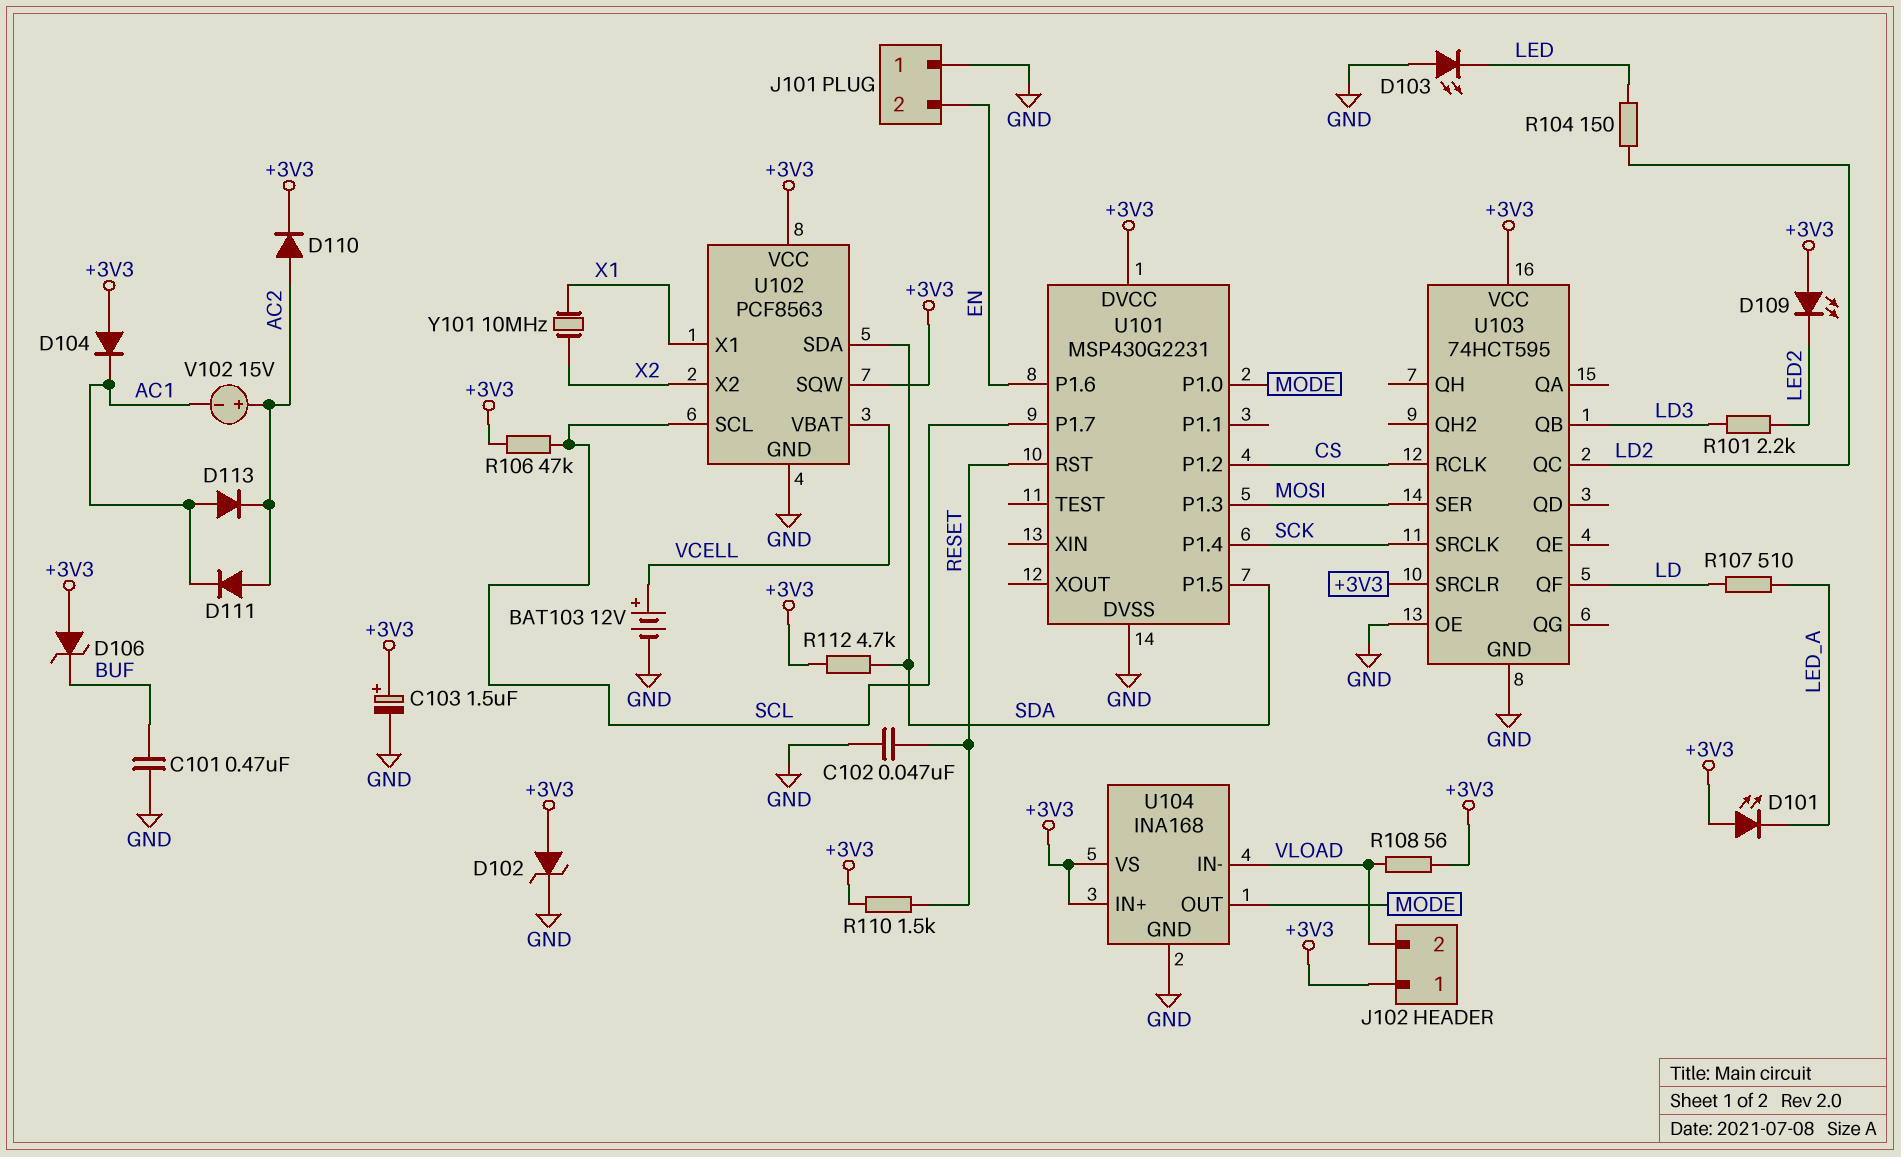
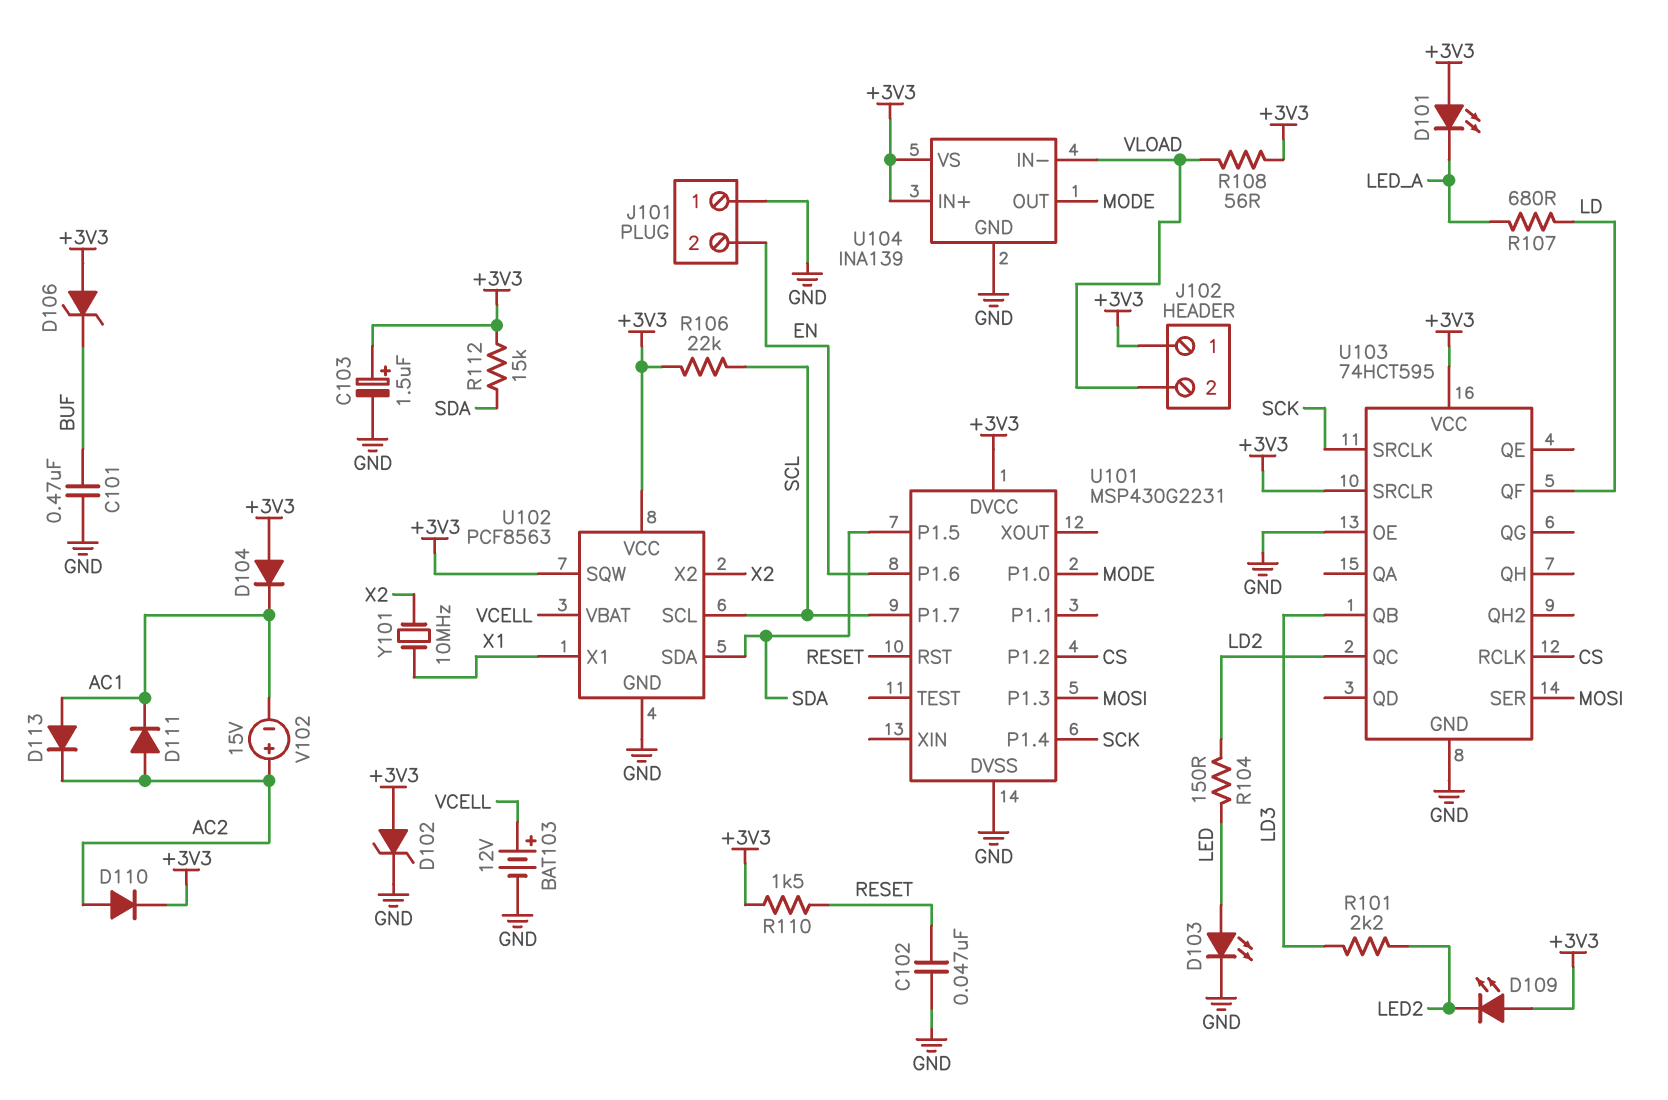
D103: LED (A GND, K LED) -> LED (A LED, K GND)
R106: 47k (+3V3, SCL) -> 22k (+3V3, SCL)
R107: 510 (LD, LED_A) -> 680 (LD, LED_A)
R112: 4.7k (+3V3, SDA) -> 15k (+3V3, SDA)
U104: INA168 -> INA139

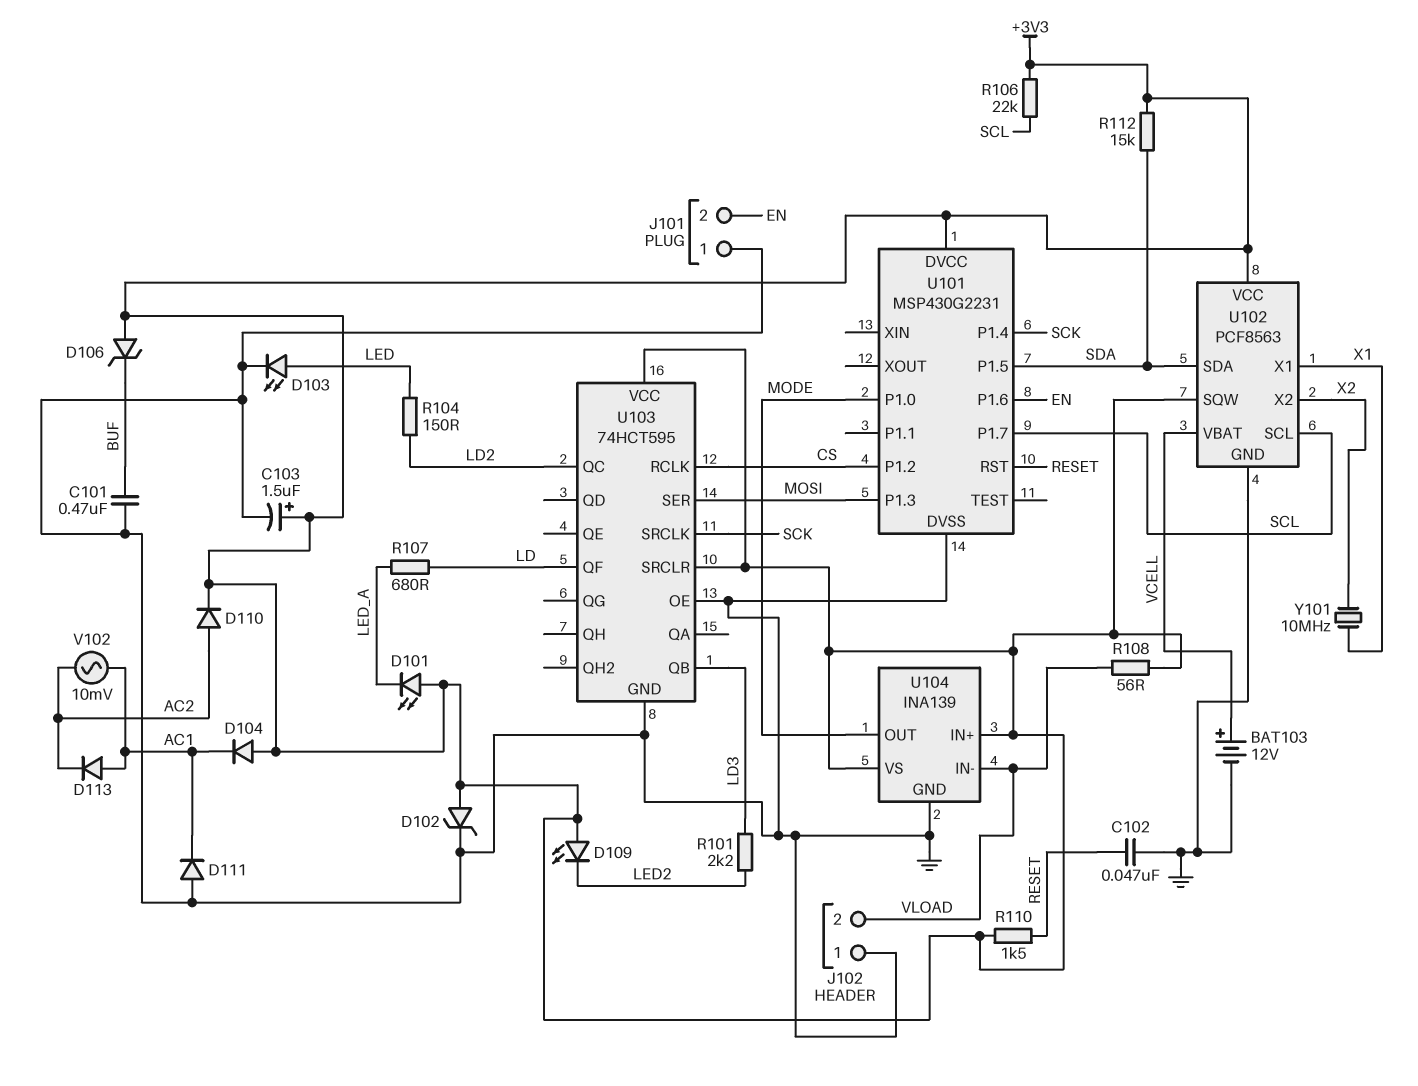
D111: diode (A AC2, K AC1) -> diode (A GND, K AC1)
J102 pin 1: +3V3 -> GND
V102: 15V (plus AC2, minus AC1) -> AC 10mV (AC1, AC2)

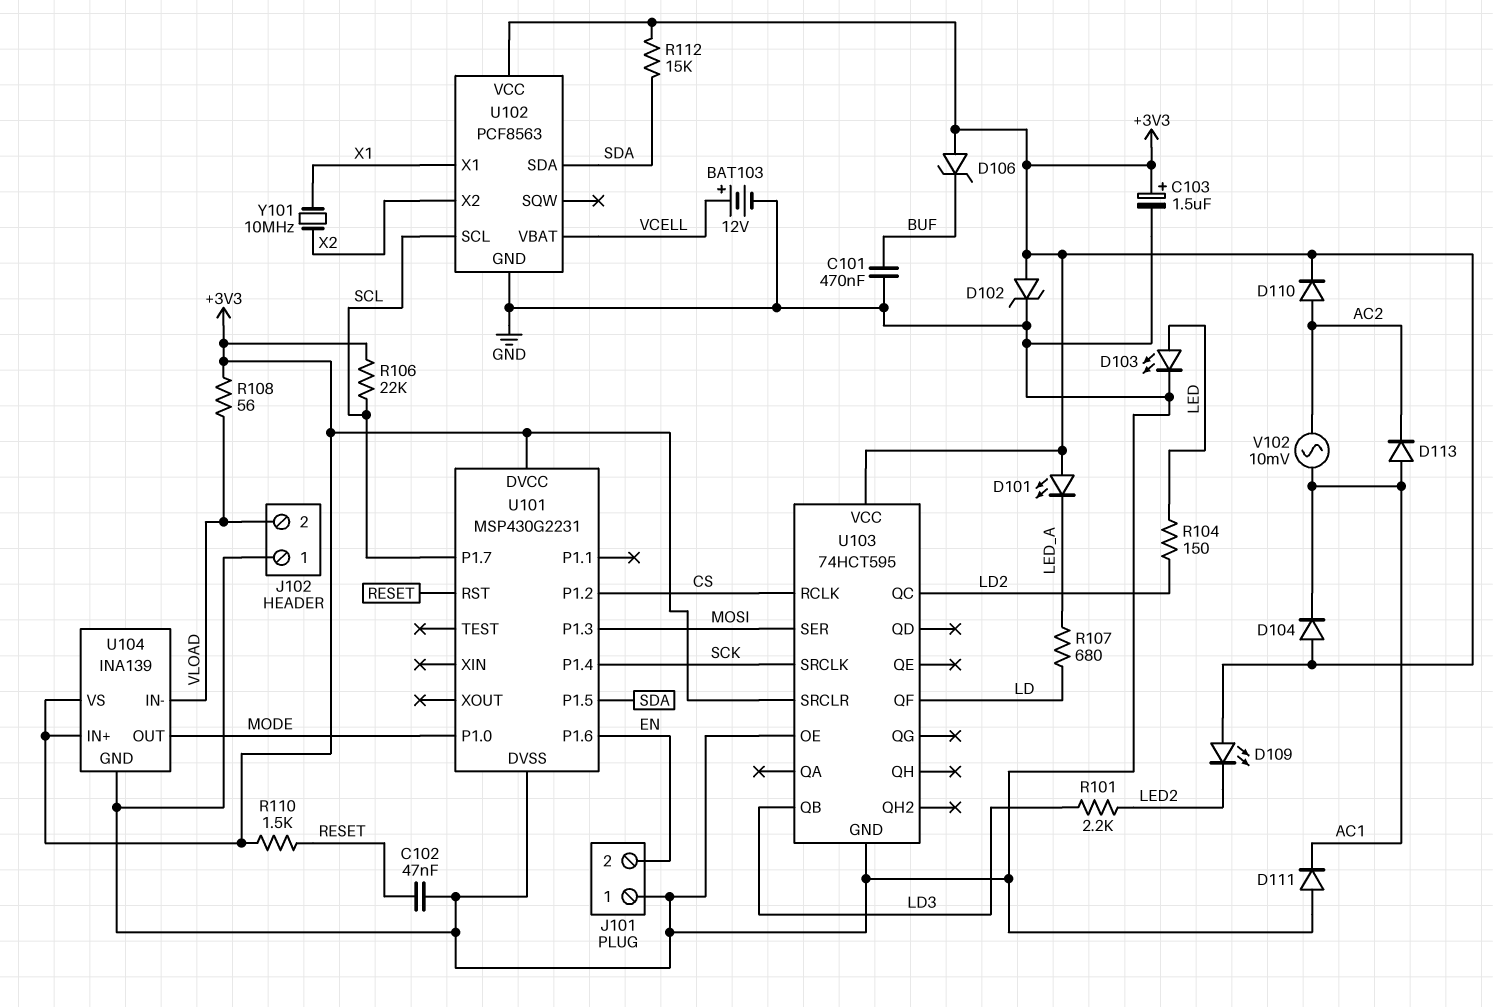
U102 pin SQW: +3V3 -> none

